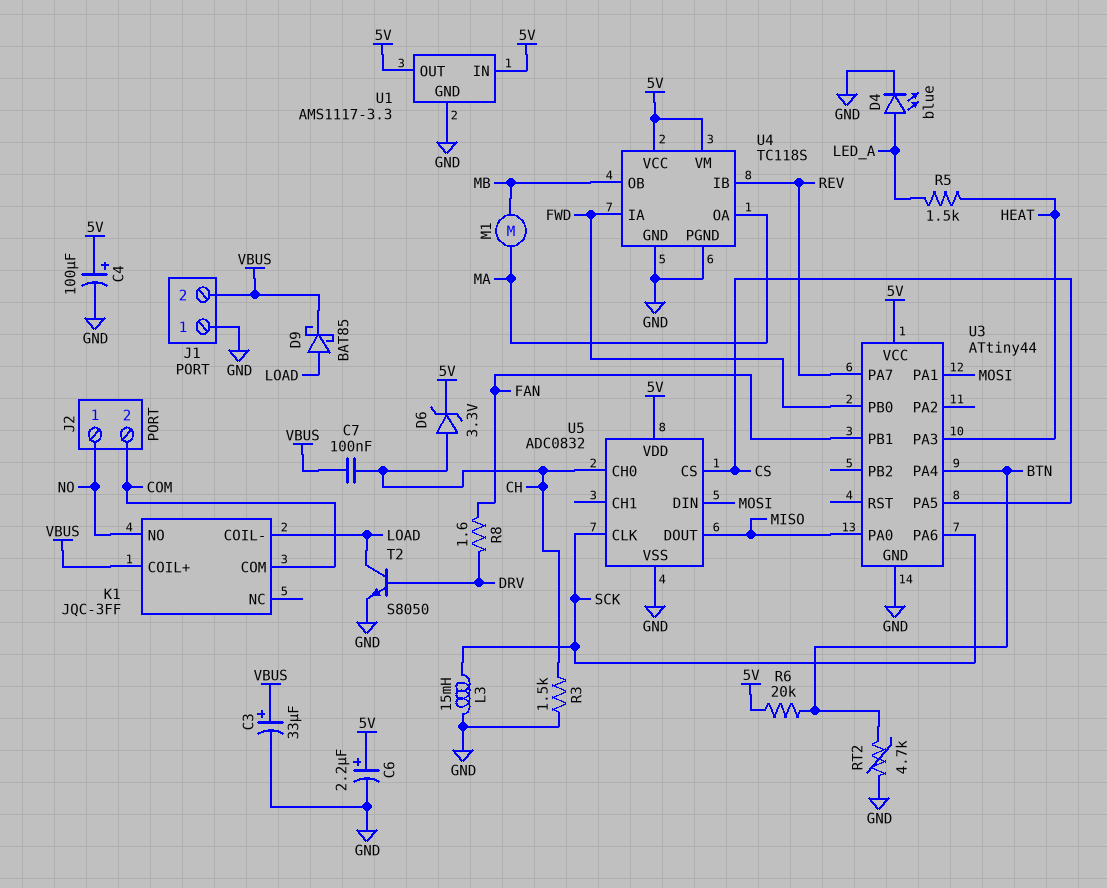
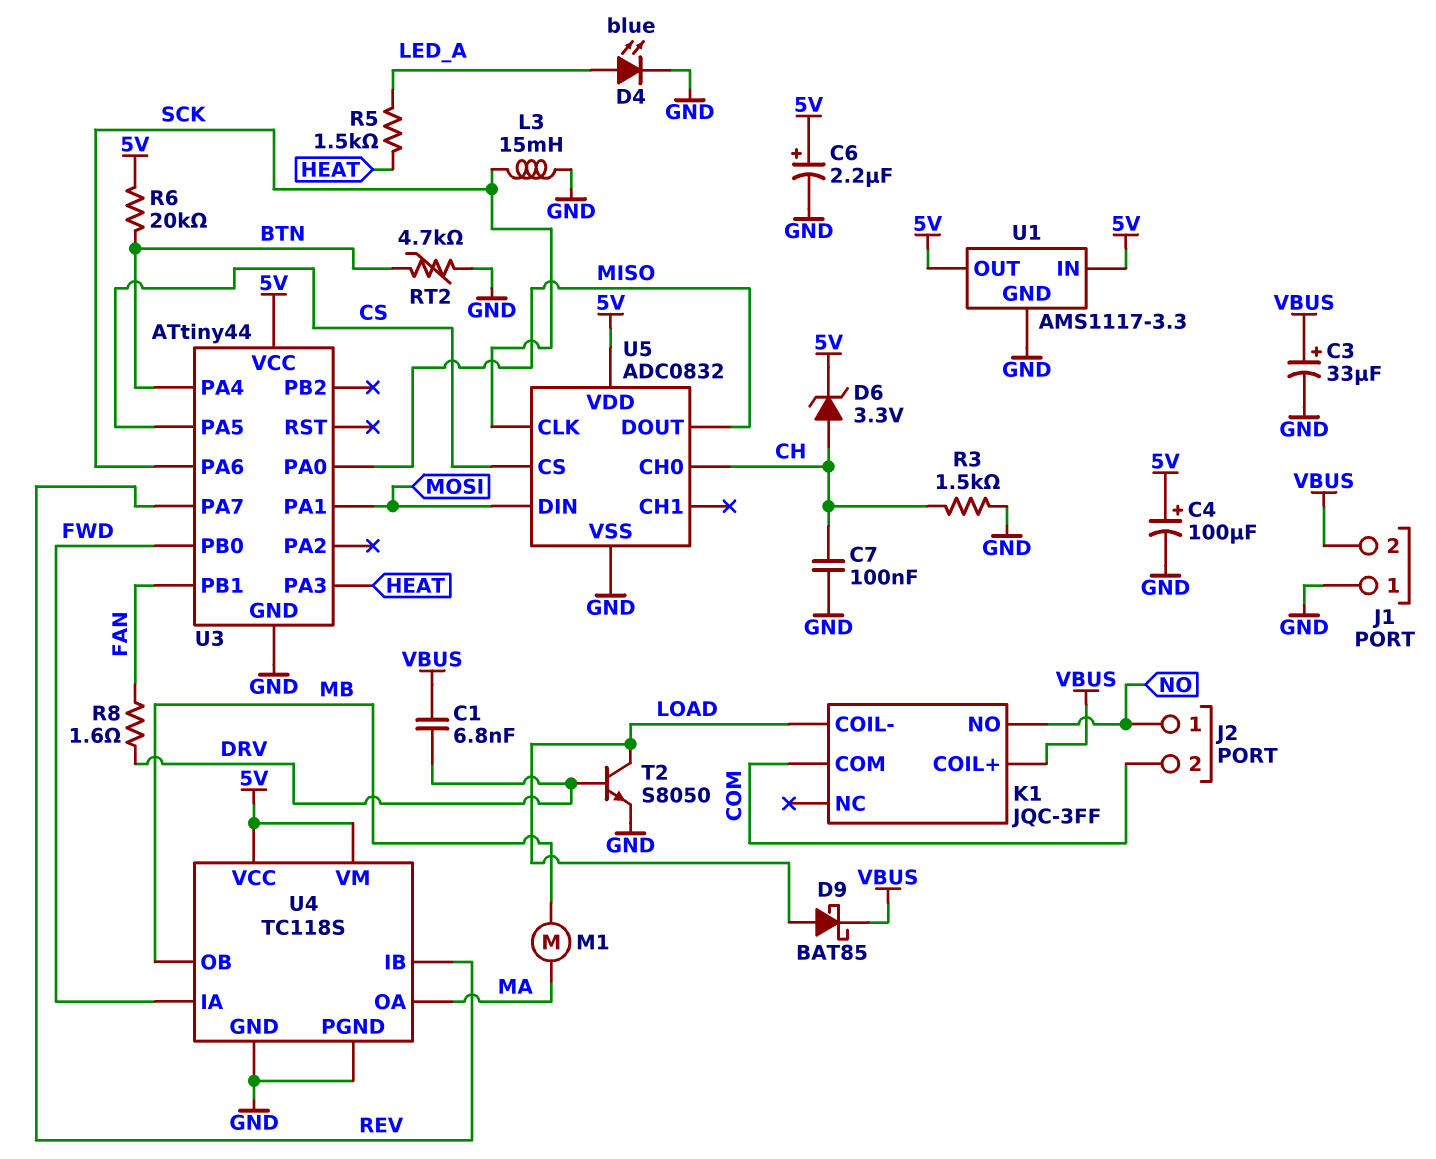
C1: none -> 6.8nF (DRV, VBUS)
C7: 100nF (CH, VBUS) -> 100nF (CH, GND)

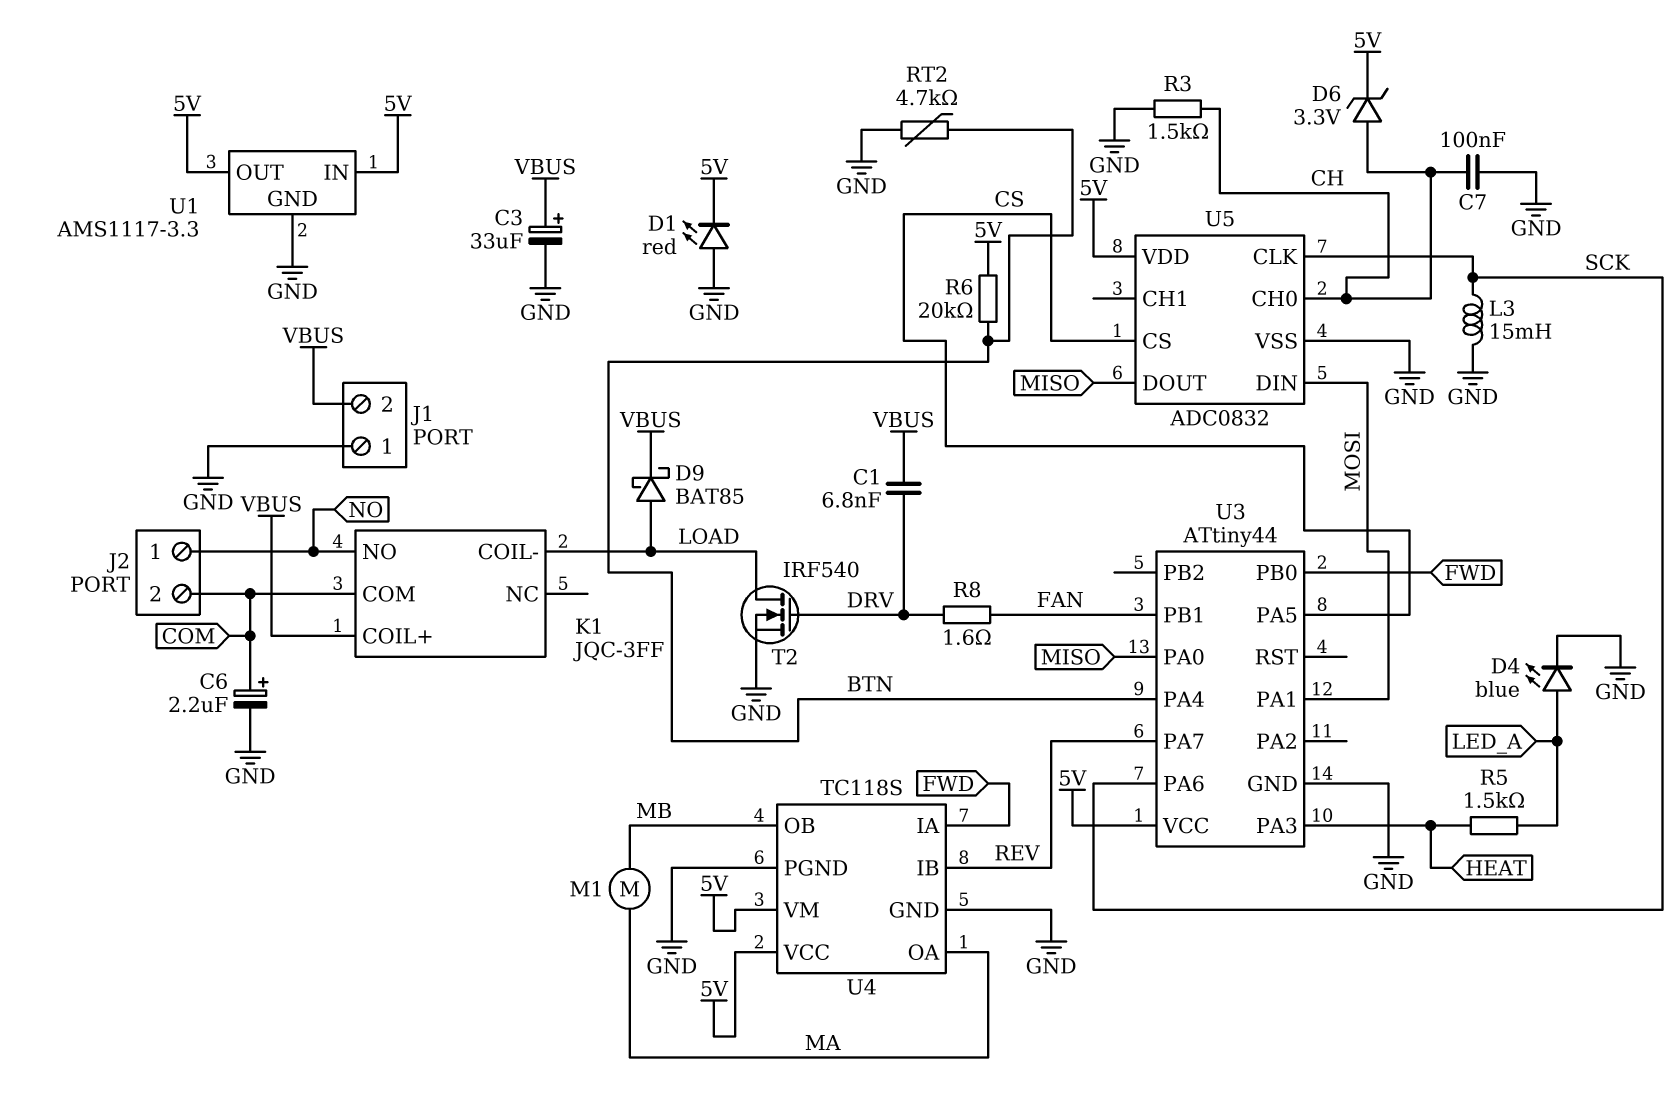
C4: 100uF (plus 5V, minus GND) -> none
C6: 2.2uF (plus 5V, minus GND) -> 2.2uF (plus COM, minus GND)
D1: none -> LED red (A GND, K 5V)
T2: NPN S8050 (B DRV, C LOAD, E GND) -> NMOS IRF540 (G DRV, D LOAD, S GND)

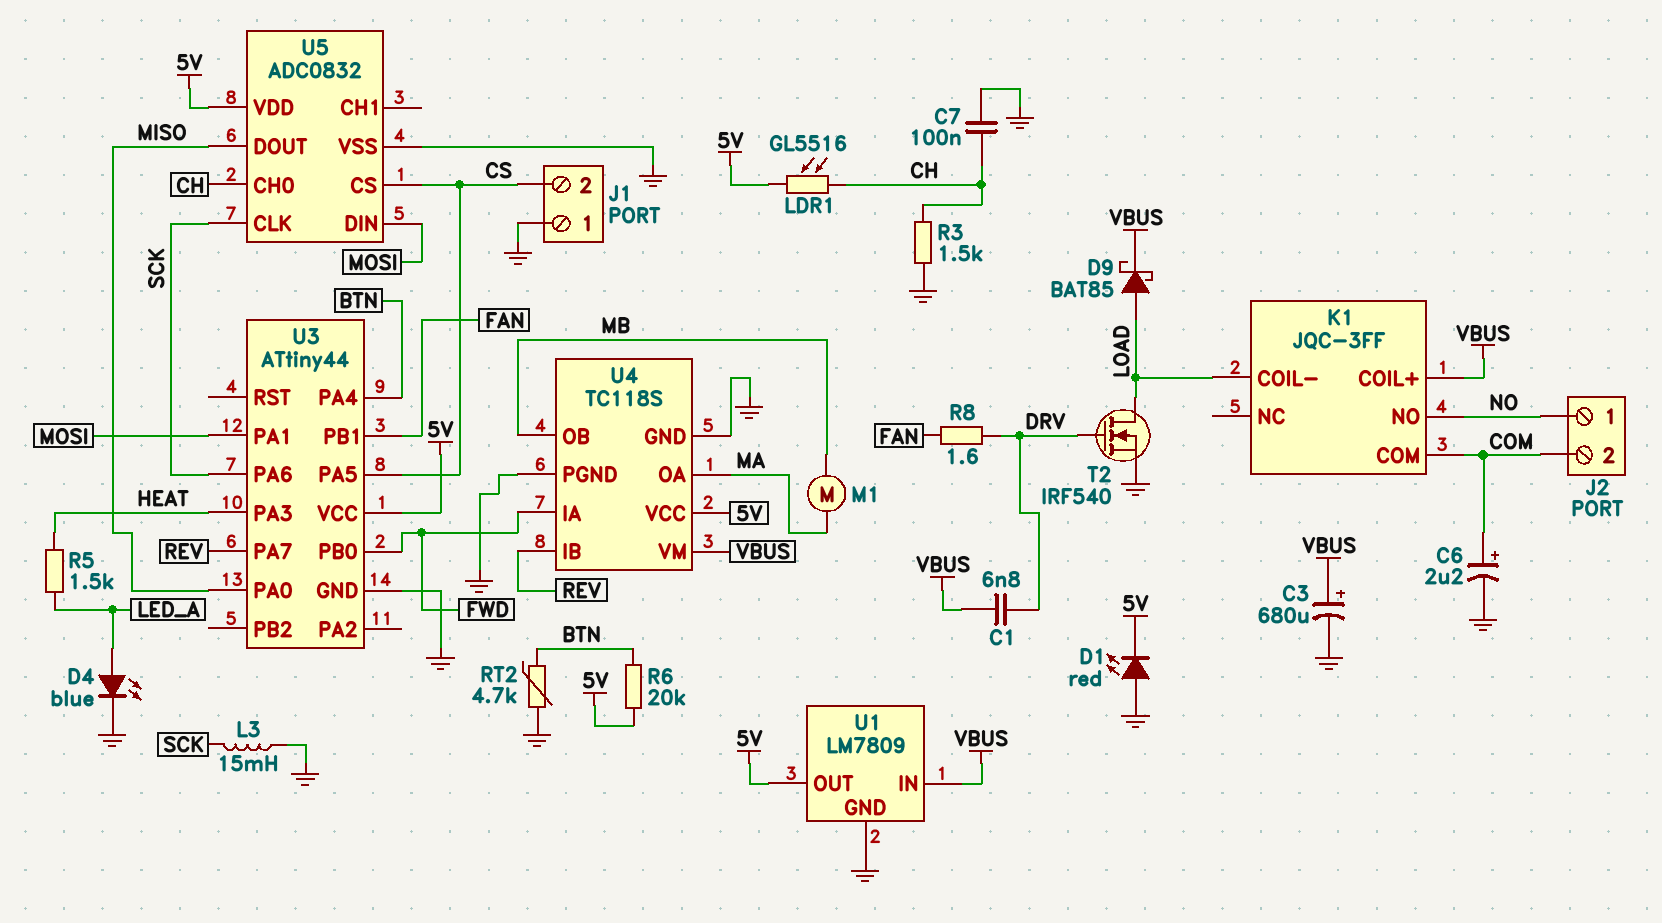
C3: 33uF (plus VBUS, minus GND) -> 680uF (plus VBUS, minus GND)
D6: zener 3.3V (A CH, K 5V) -> none
J1 pin 2: VBUS -> CS
LDR1: none -> GL5516 (5V, CH)
U1: AMS1117-3.3 -> LM7809
U1 pin IN: 5V -> VBUS
U4 pin VM: 5V -> VBUS

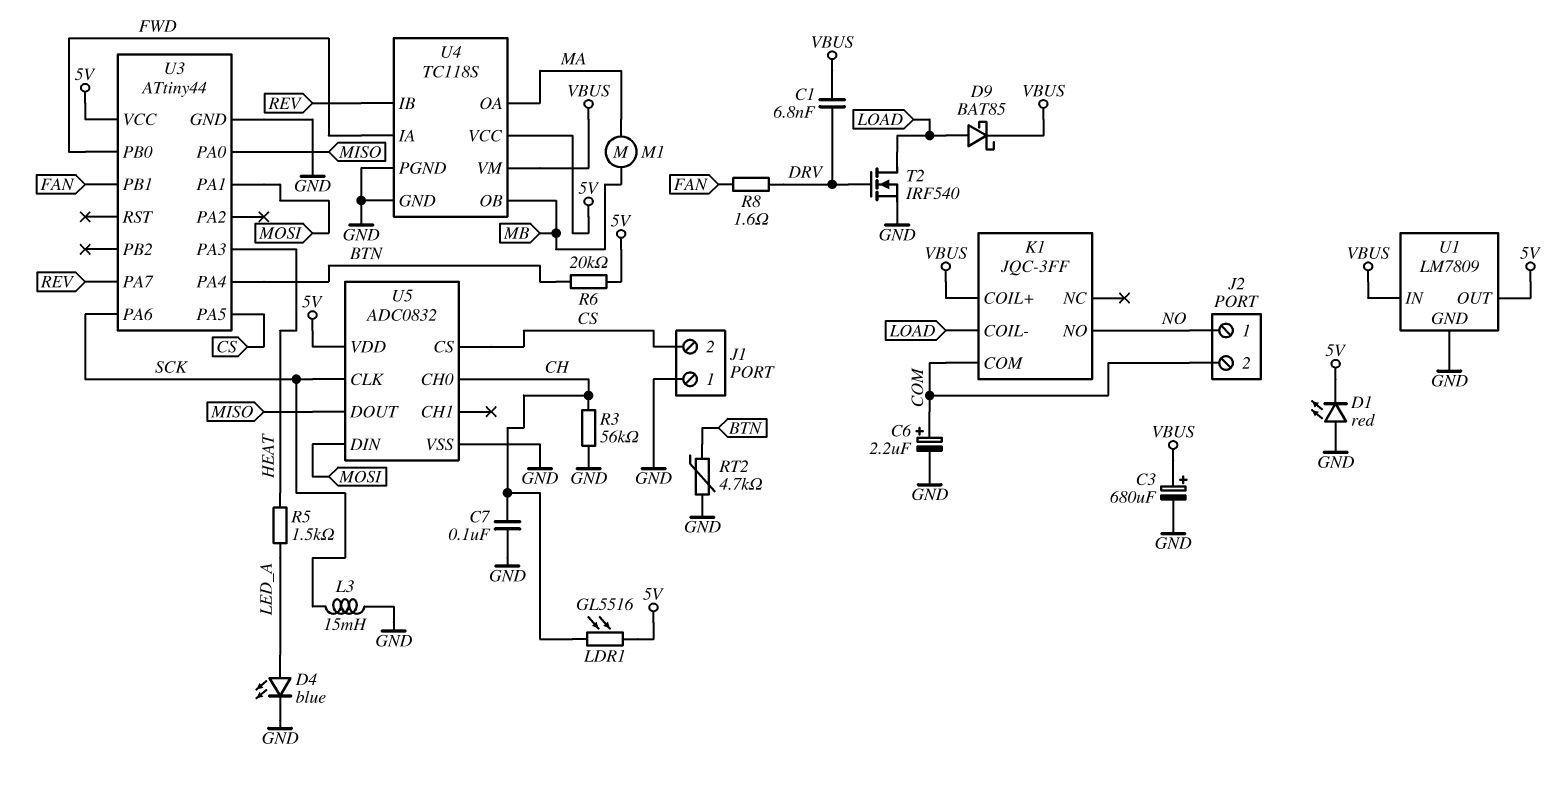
R3: 1.5k (CH, GND) -> 56k (CH, GND)

